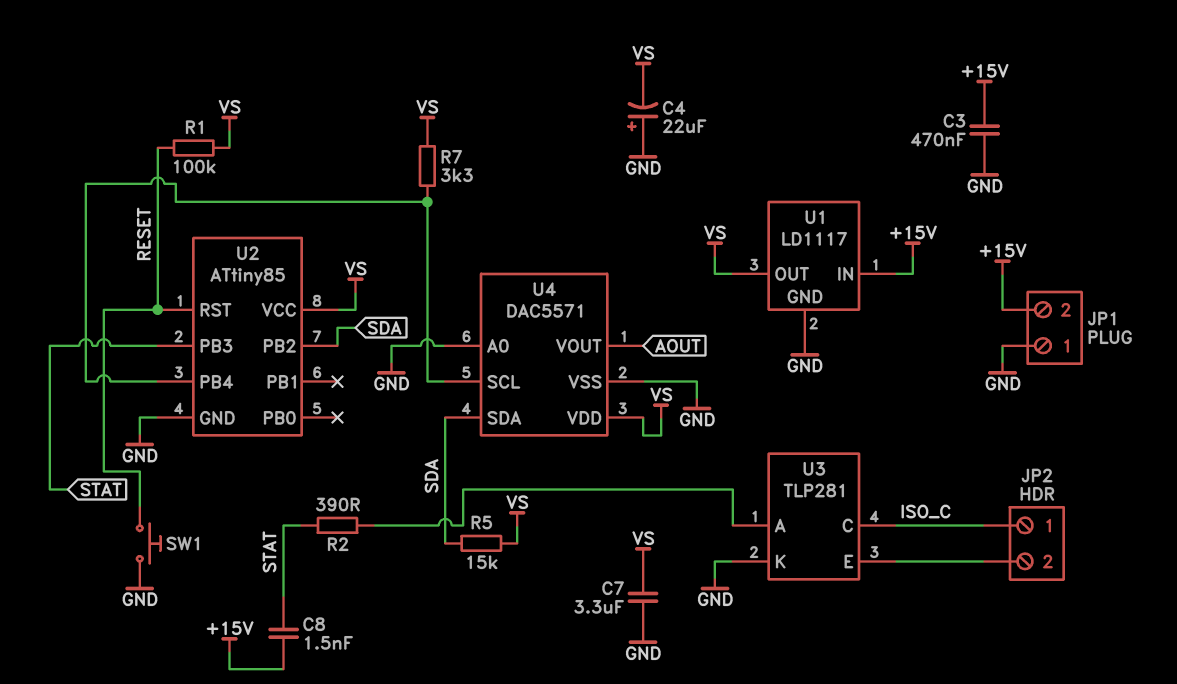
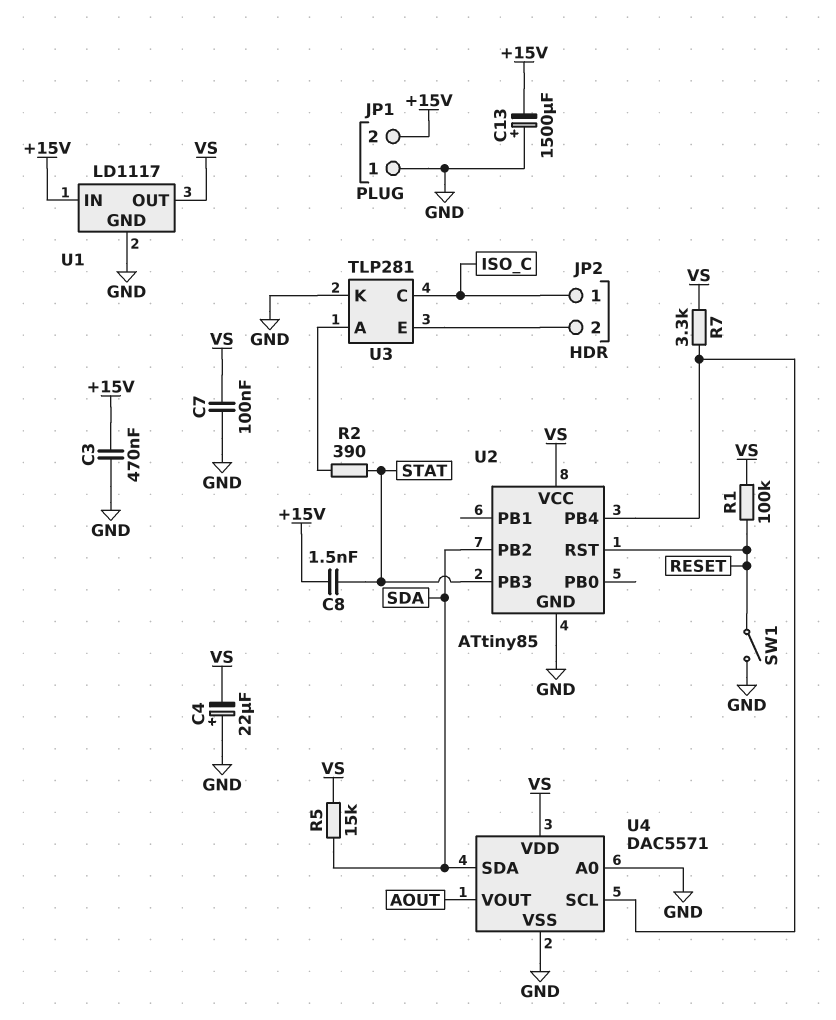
C7: 3.3uF (GND, VS) -> 100nF (GND, VS)
C13: none -> 1500uF (plus GND, minus +15V)
SW1: button (GND, RESET) -> switch (GND, RESET)

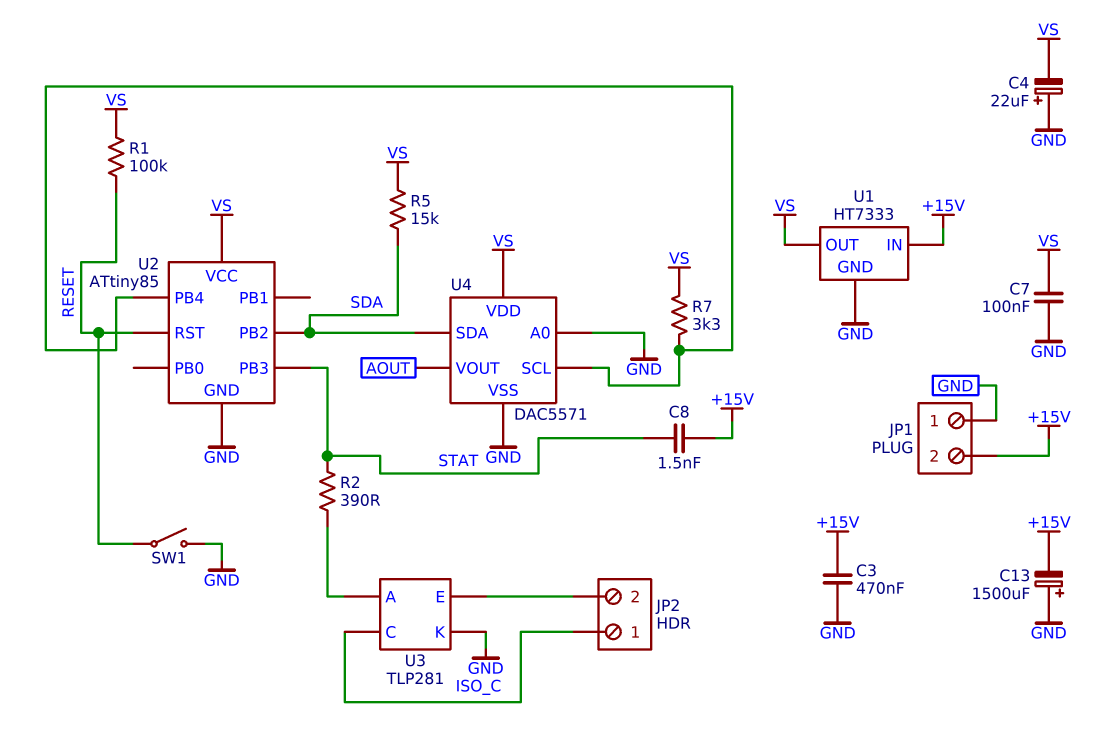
U1: LD1117 -> HT7333

